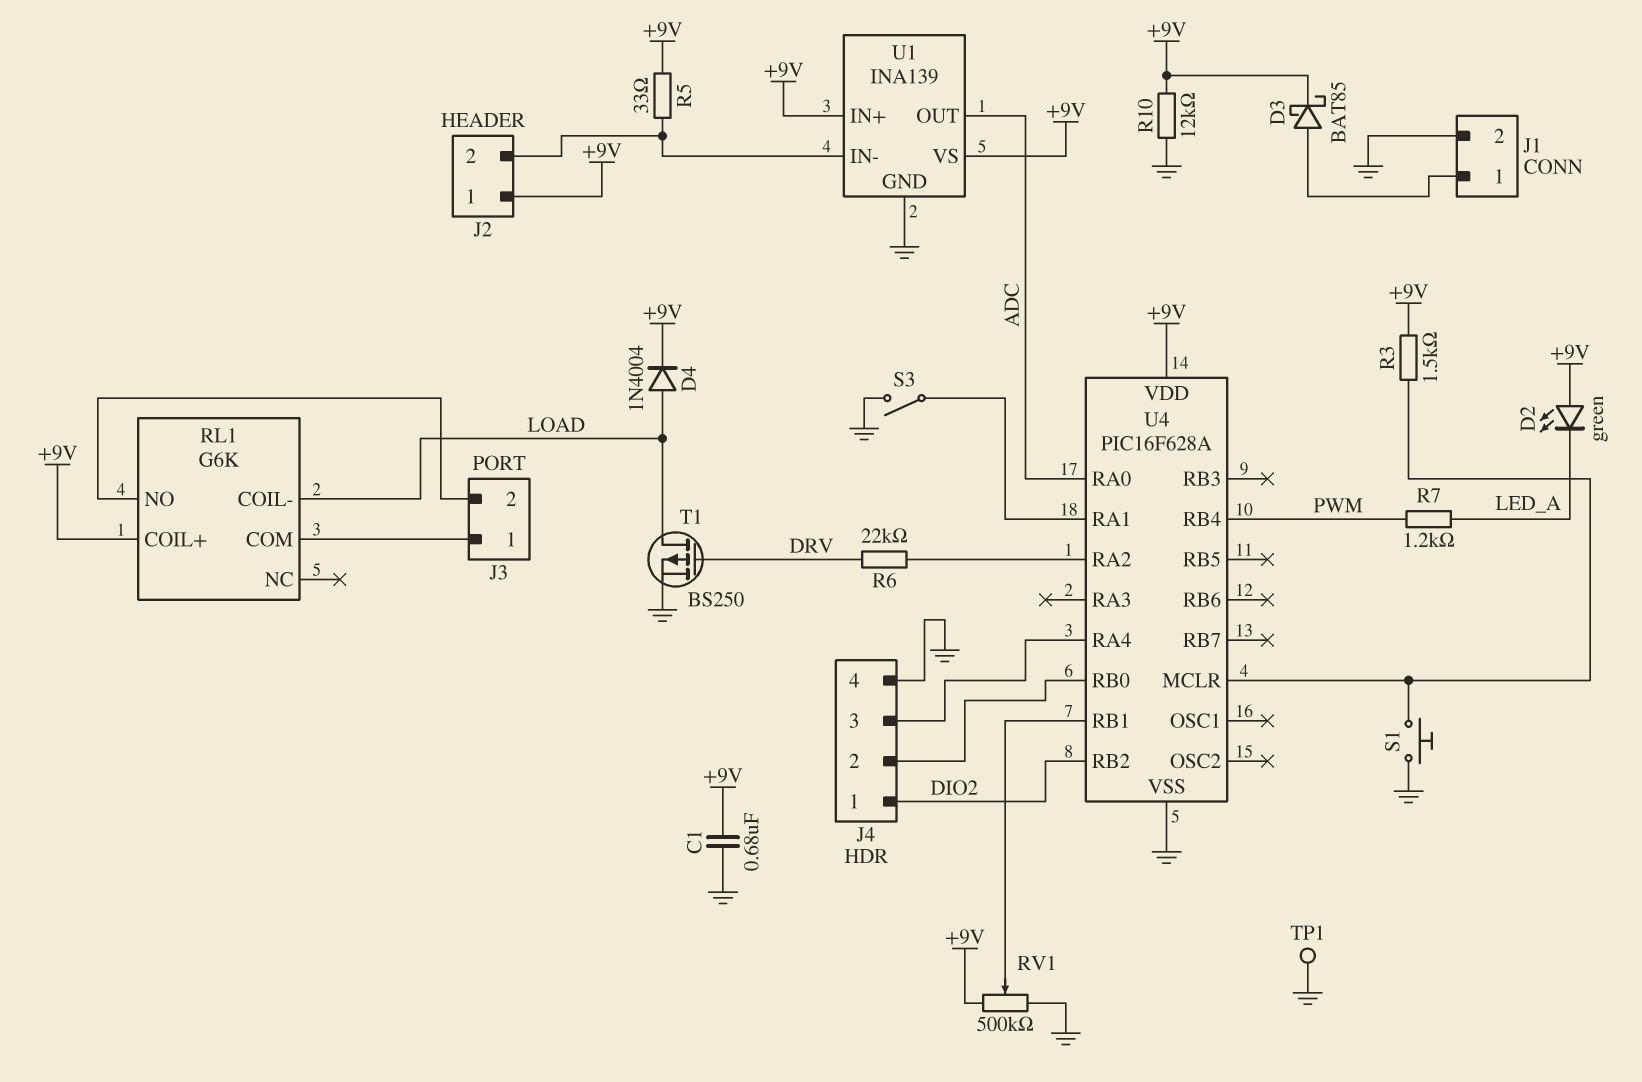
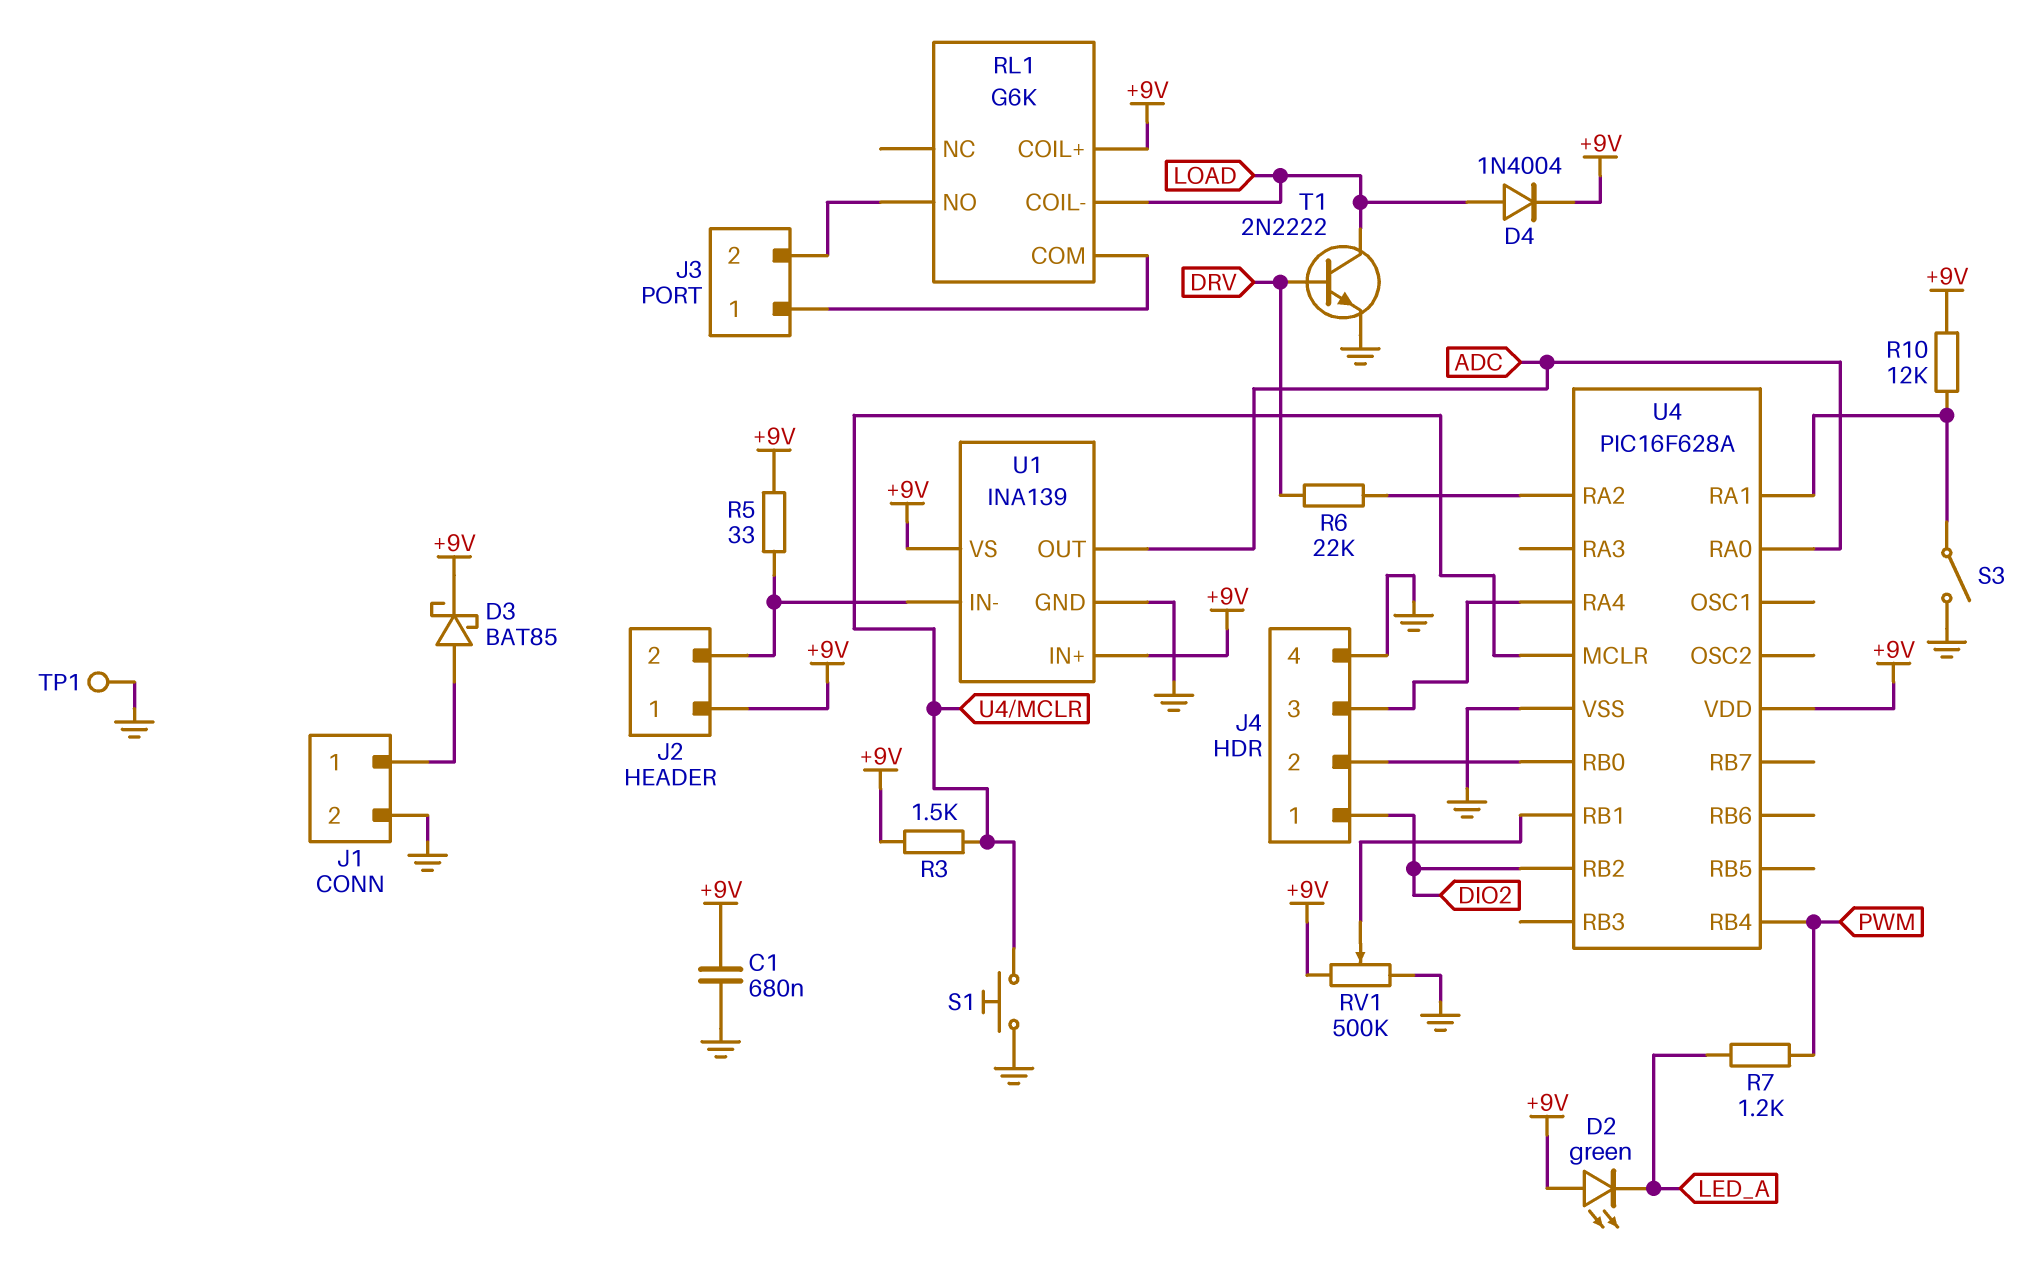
R10: 12k (+9V, GND) -> 12k (+9V, U4/RA1)
T1: PMOS BS250 (G DRV, D LOAD, S GND) -> NPN 2N2222 (B DRV, C LOAD, E GND)

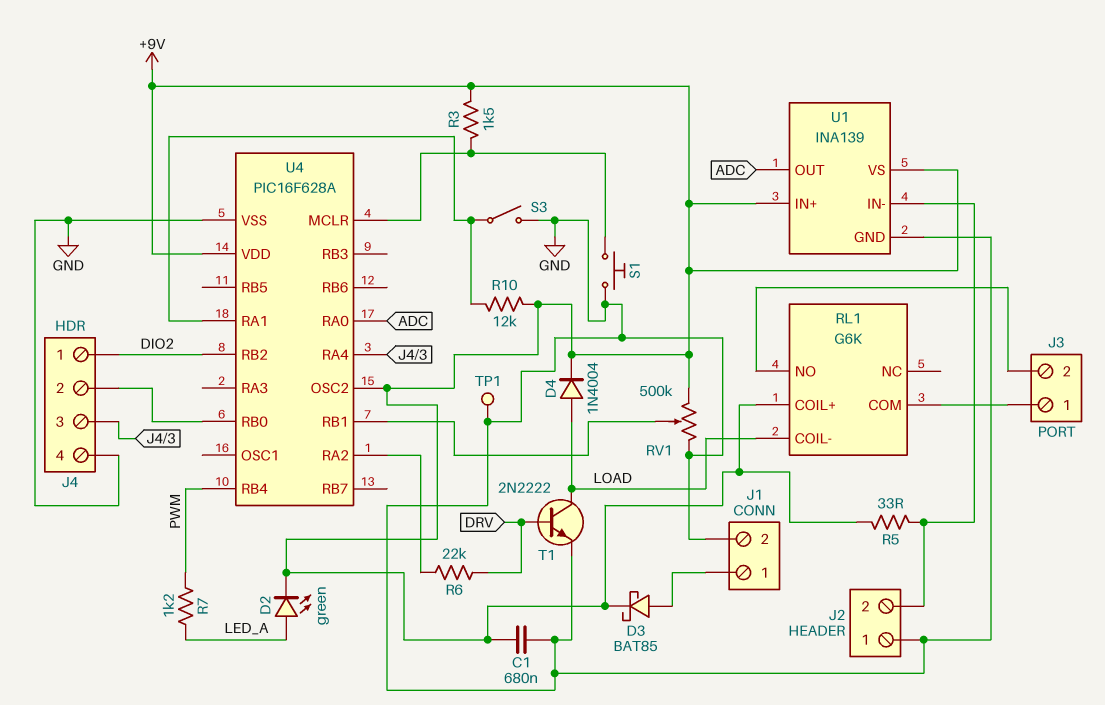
D2: LED green (A +9V, K LED_A) -> LED green (A LED_A, K +9V)
J2 pin 1: +9V -> GND
U4 pin OSC2: none -> +9V

